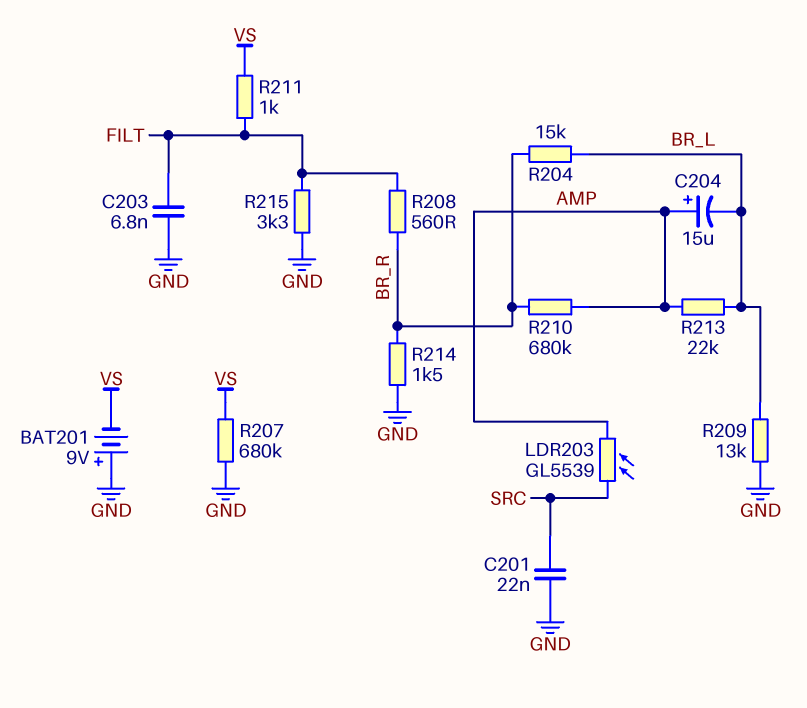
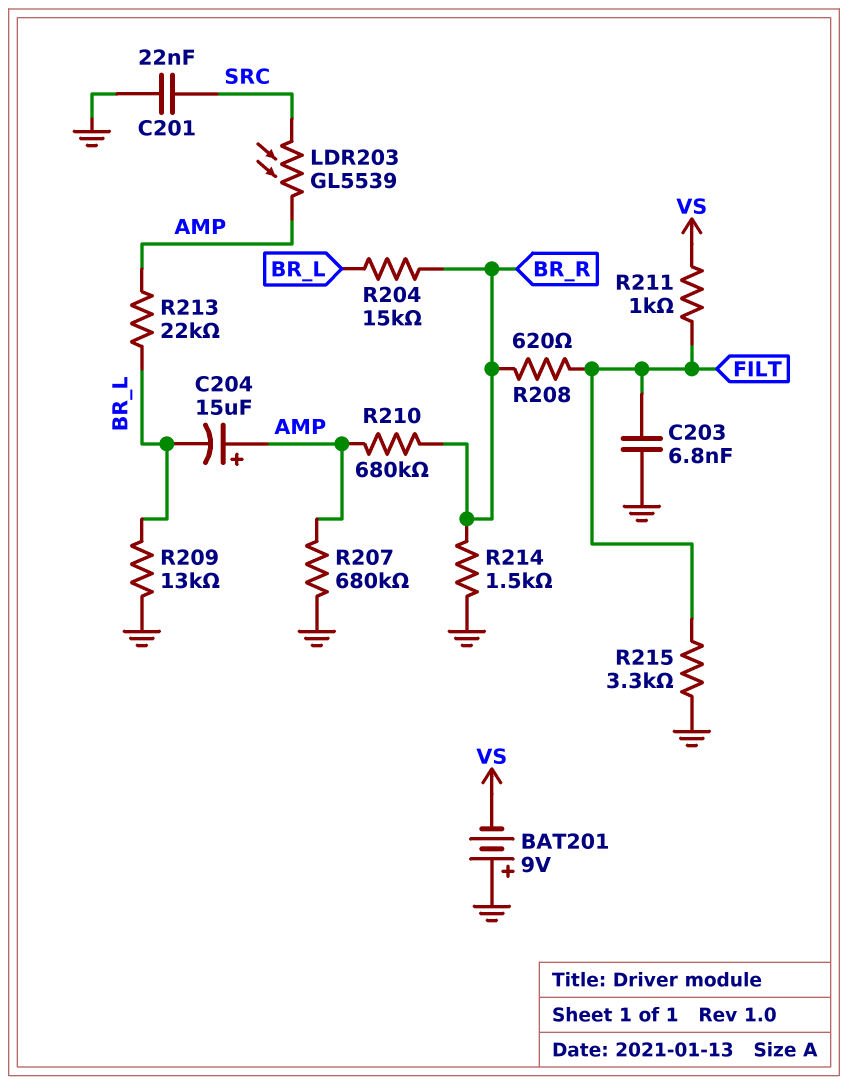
R207: 680k (GND, VS) -> 680k (AMP, GND)
R208: 560 (BR_R, FILT) -> 620 (BR_R, FILT)

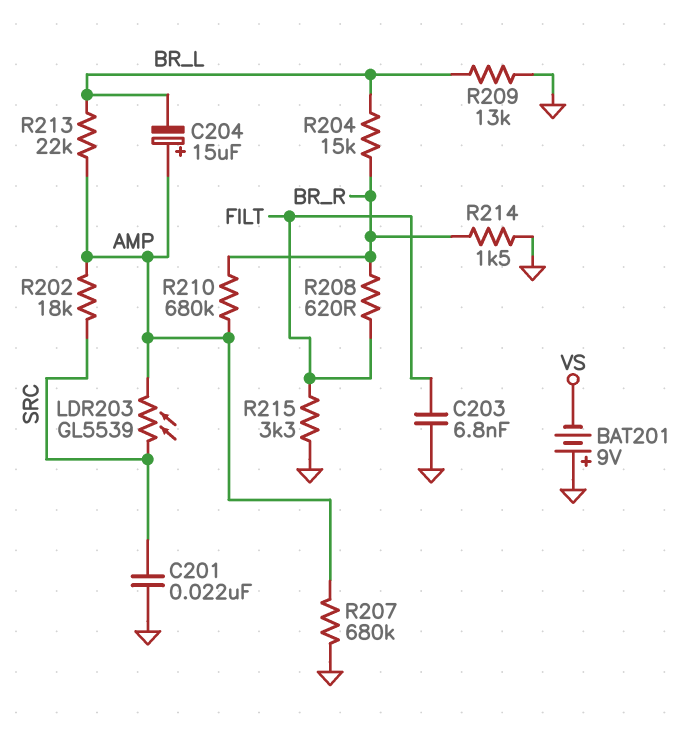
R202: none -> 18k (AMP, SRC)
R211: 1k (FILT, VS) -> none

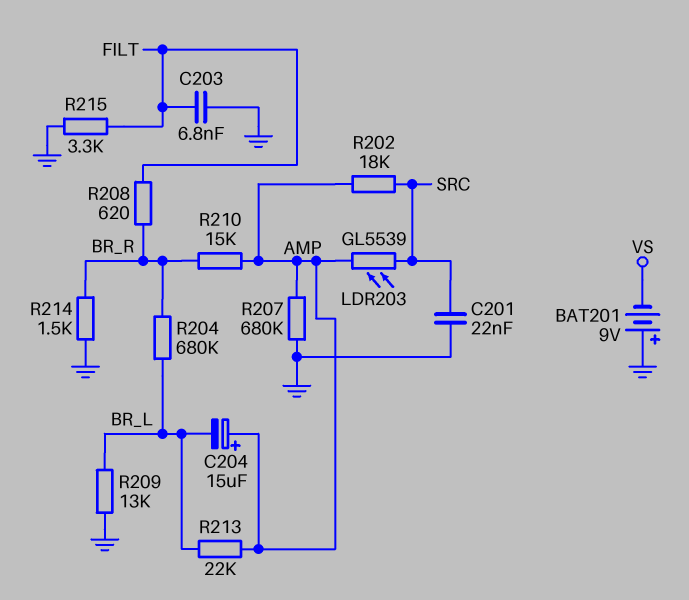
R204: 15k (BR_L, BR_R) -> 680k (BR_L, BR_R)
R210: 680k (AMP, BR_R) -> 15k (AMP, BR_R)

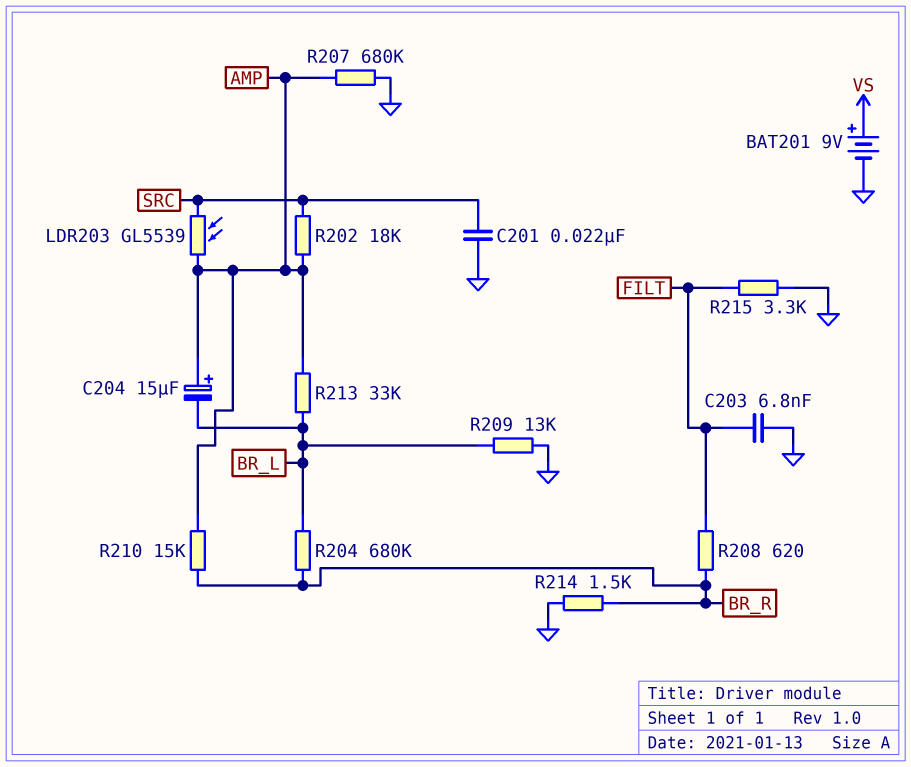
BAT201: 9V (plus GND, minus VS) -> 9V (plus VS, minus GND)
R213: 22k (AMP, BR_L) -> 33k (AMP, BR_L)

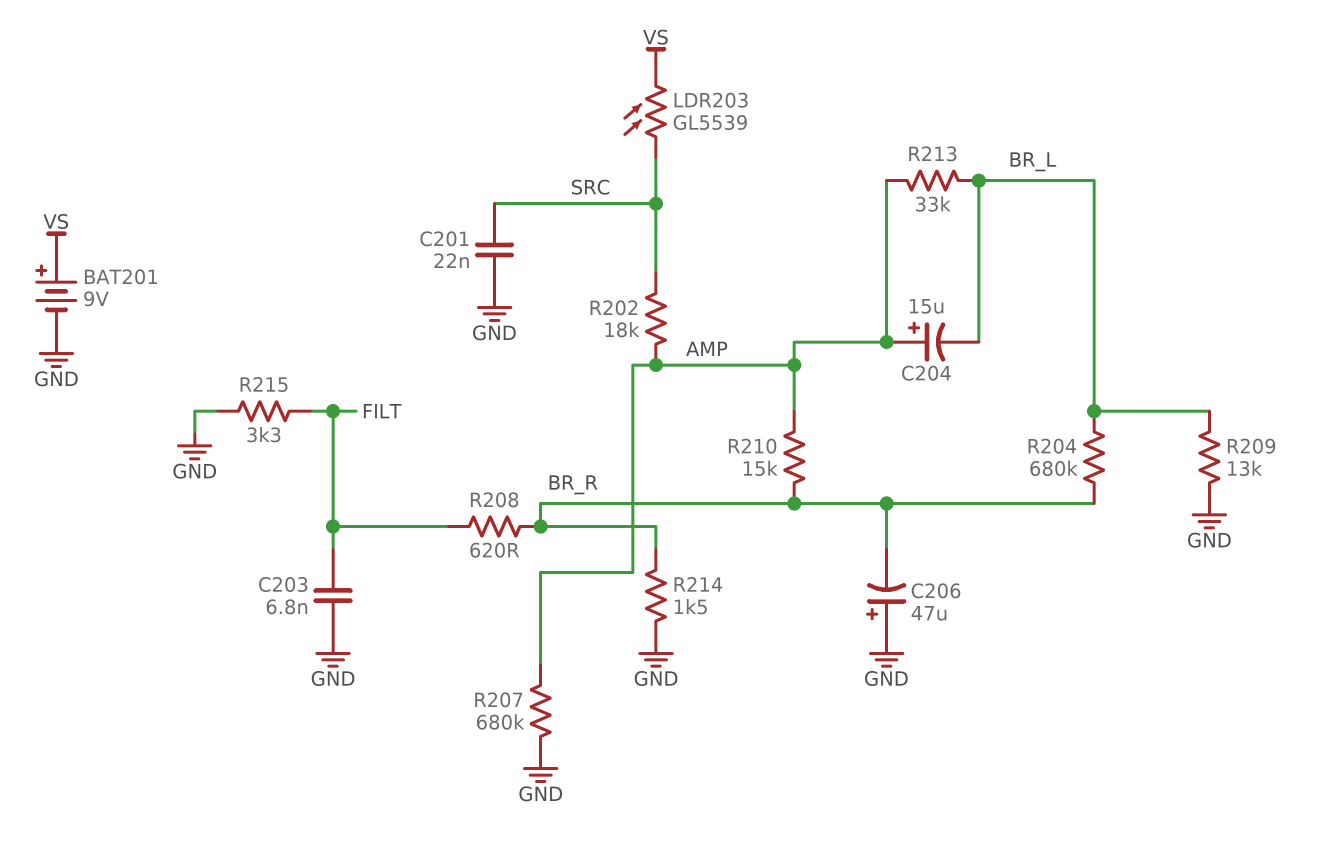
C206: none -> 47uF (plus GND, minus BR_R)
LDR203: GL5539 (AMP, SRC) -> GL5539 (SRC, VS)

